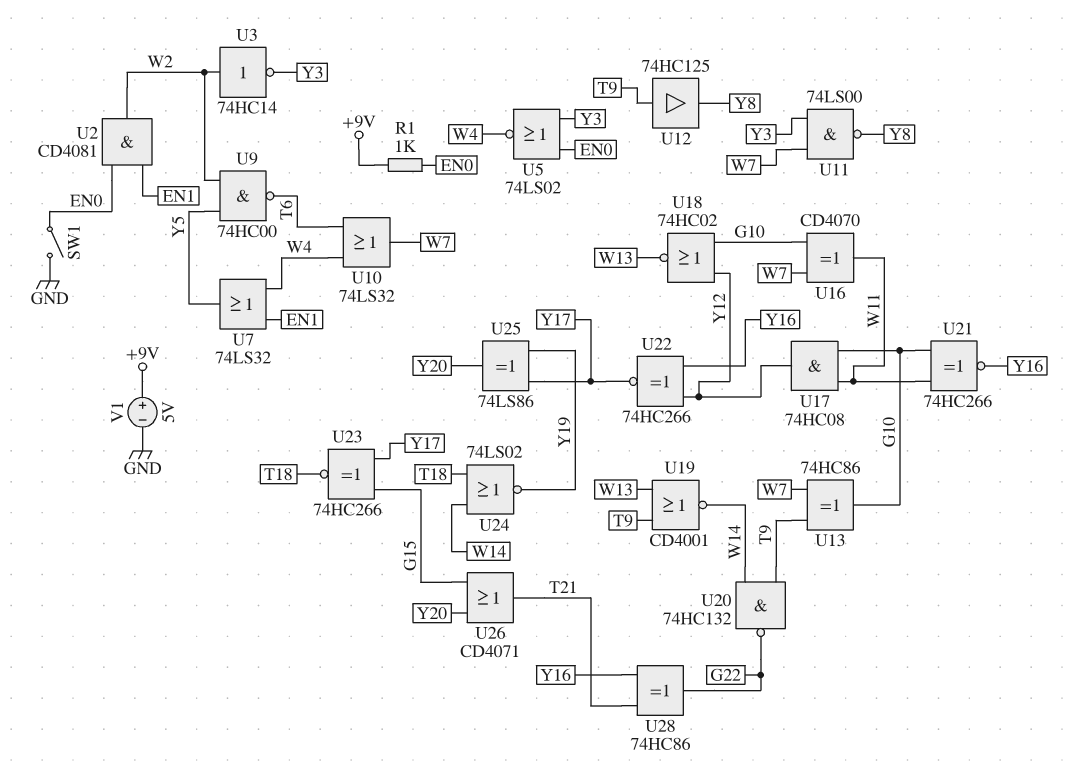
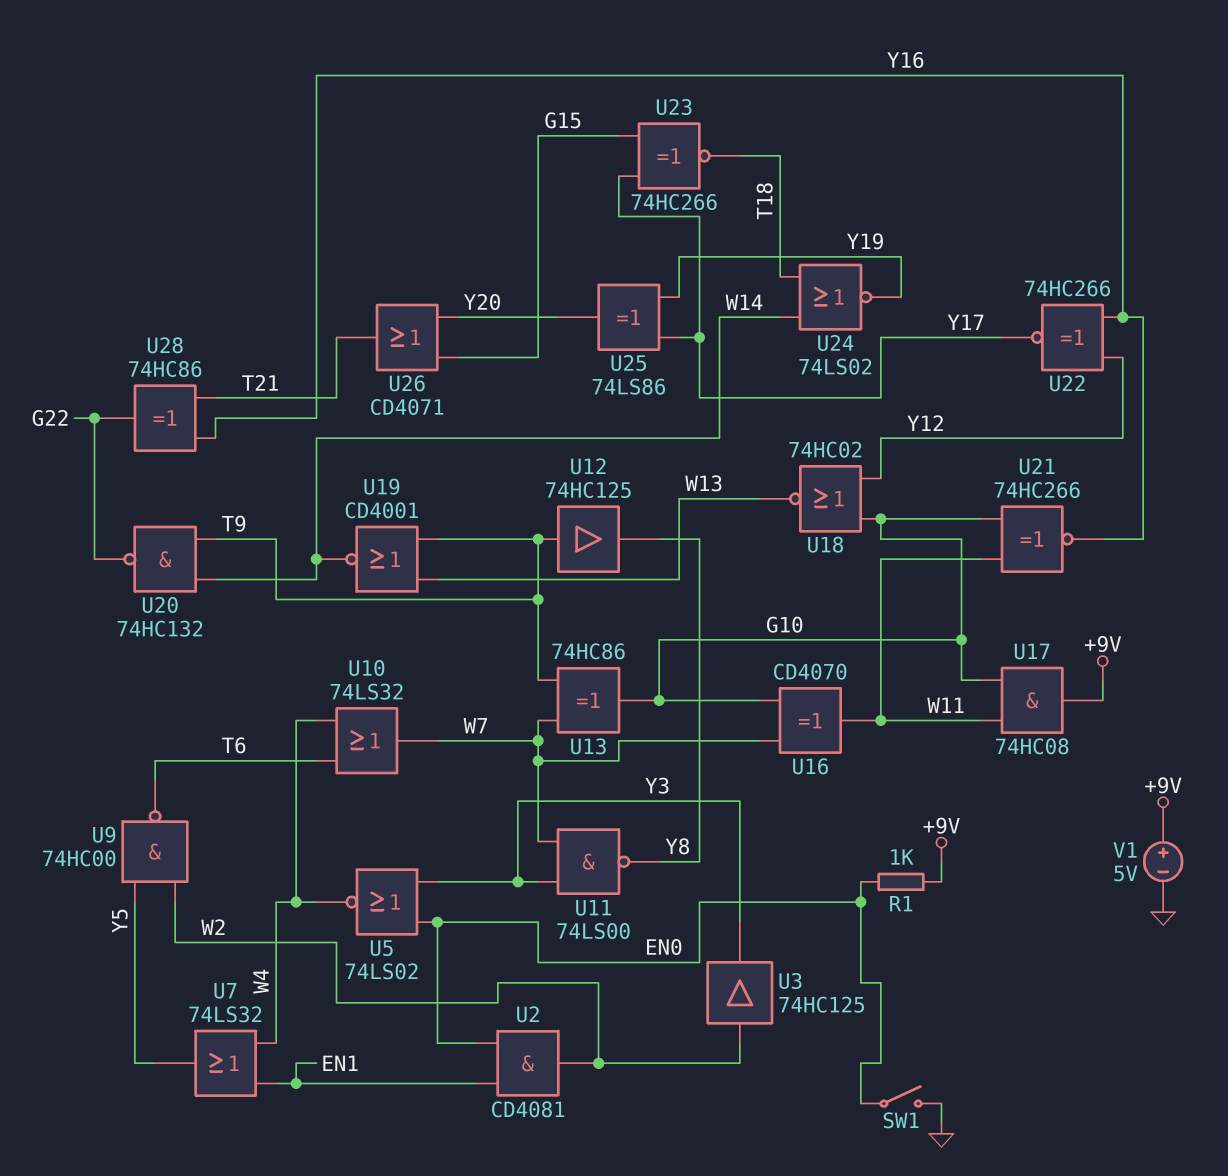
U3: NOT 74HC14 (in W2, out Y3) -> buffer 74HC125 (in W2, out Y3)
U17: AND 74HC08 (in G10, in W11, out Y12) -> AND 74HC08 (in G10, in W11, out +9V)

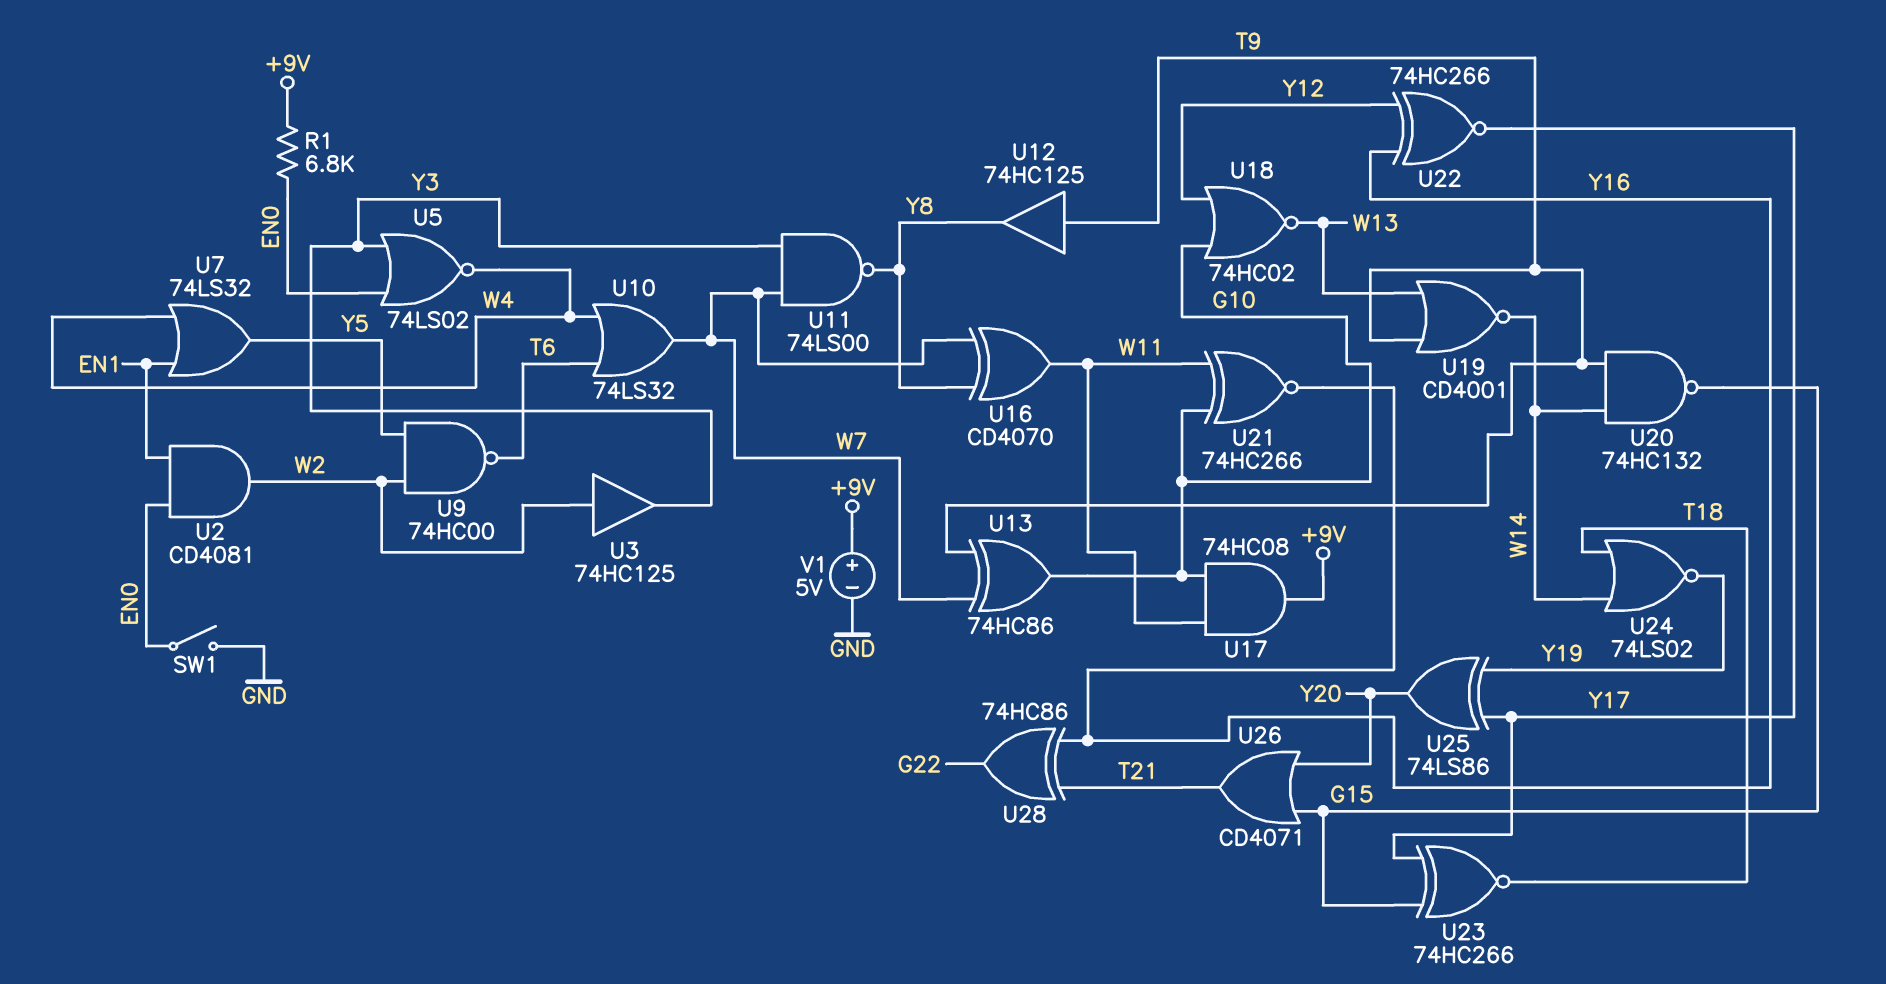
R1: 1k (+9V, EN0) -> 6.8k (+9V, EN0)
U16: XOR CD4070 (in G10, in W7, out W11) -> XOR CD4070 (in W7, in Y8, out W11)
U20: NAND 74HC132 (in T9, in W14, out G22) -> NAND 74HC132 (in T9, in W14, out G15)

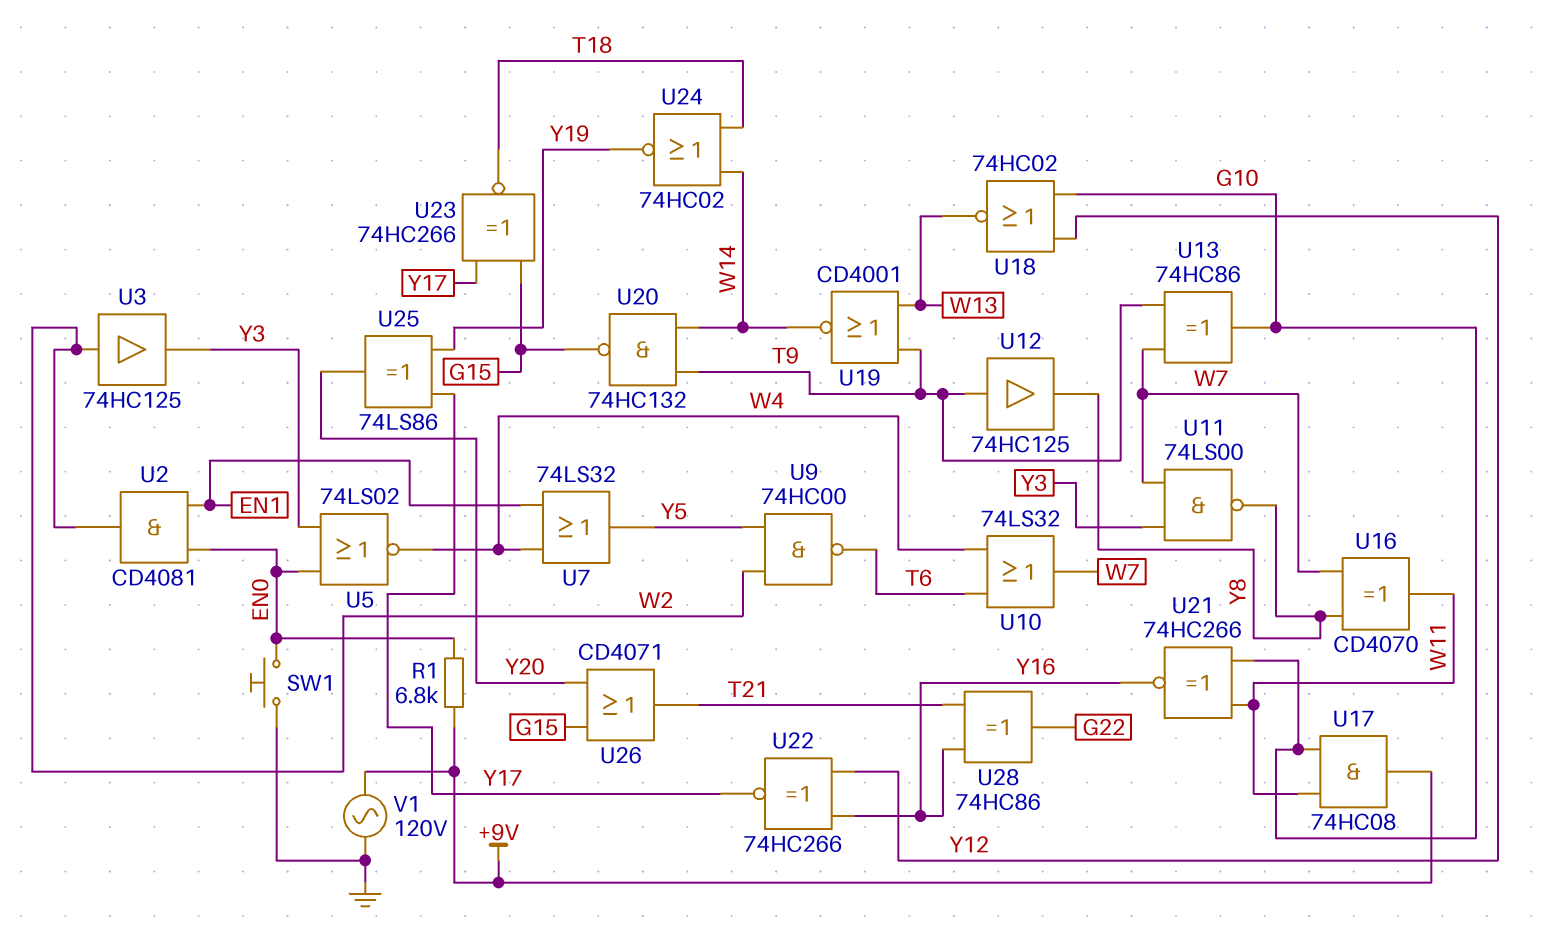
SW1: switch (EN0, GND) -> button (EN0, GND)
U24: NOR 74LS02 (in T18, in W14, out Y19) -> NOR 74HC02 (in T18, in W14, out Y19)
V1: 5V (plus +9V, minus GND) -> AC 120V (+9V, GND)

